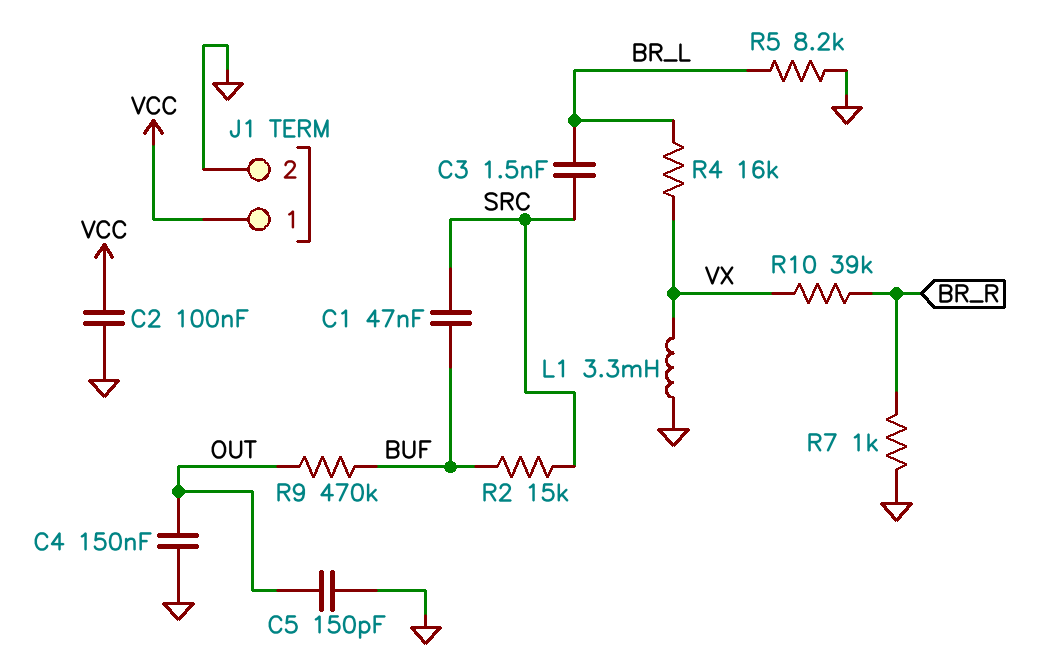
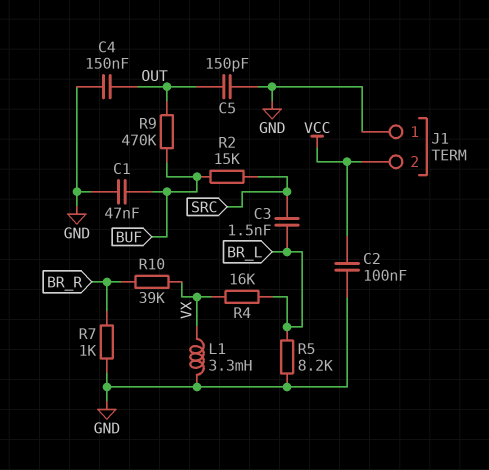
C1: 47nF (BUF, SRC) -> 47nF (BUF, GND)
J1 pin 1: VCC -> GND
J1 pin 2: GND -> VCC

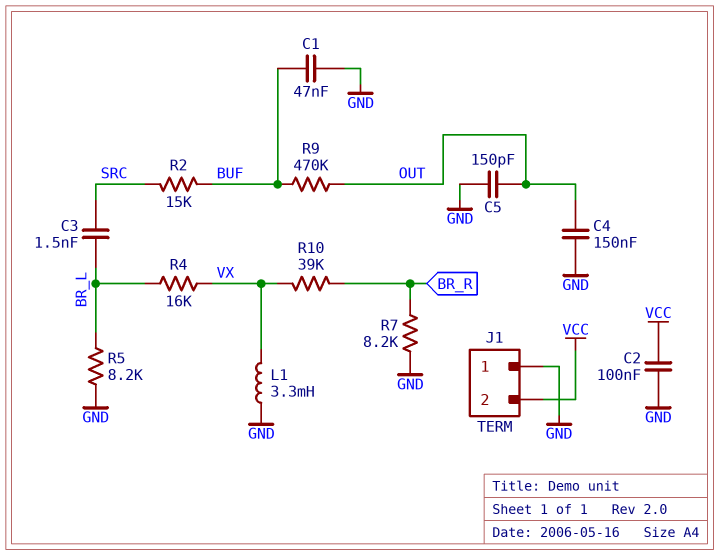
R7: 1k (BR_R, GND) -> 8.2k (BR_R, GND)

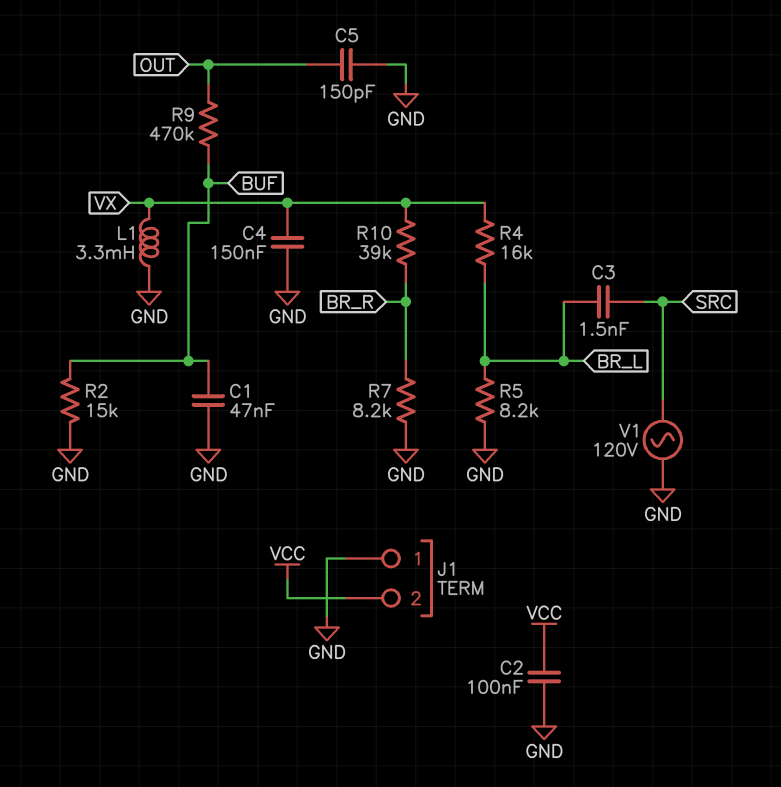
C4: 150nF (GND, OUT) -> 150nF (GND, VX)
R2: 15k (BUF, SRC) -> 15k (BUF, GND)
V1: none -> AC 120V (GND, SRC)

